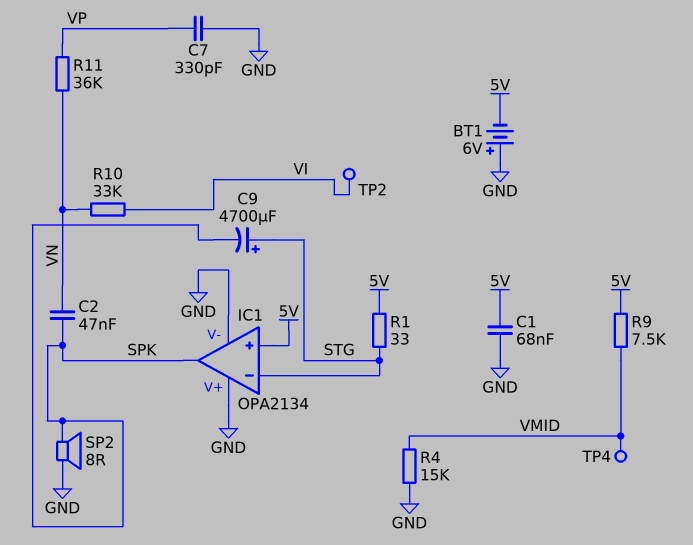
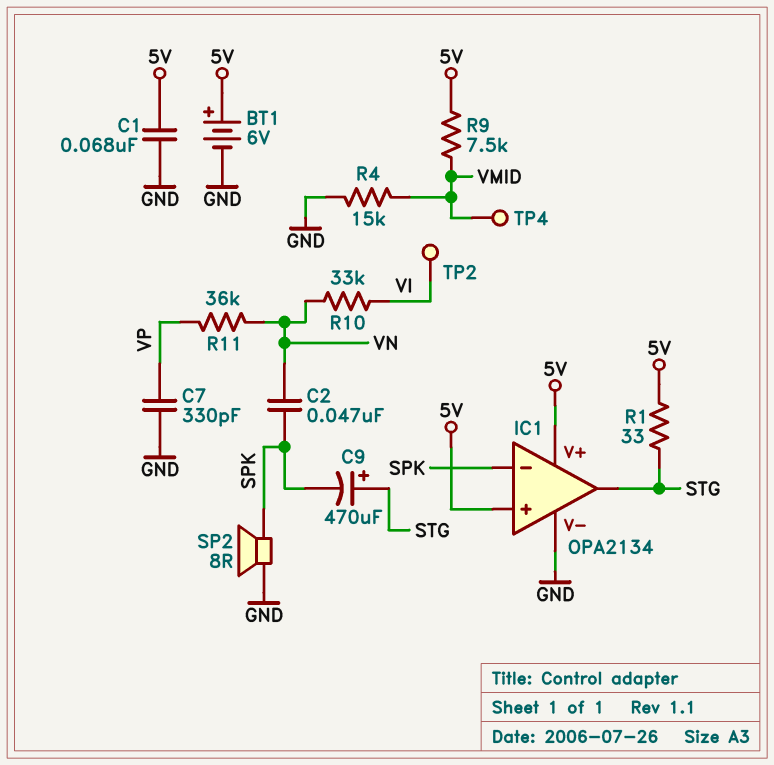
BT1: 6V (plus GND, minus 5V) -> 6V (plus 5V, minus GND)
C9: 4700uF (plus STG, minus SPK) -> 470uF (plus STG, minus SPK)
IC1 pin V+: GND -> 5V
IC1 pin in-: STG -> SPK
IC1 pin out: SPK -> STG

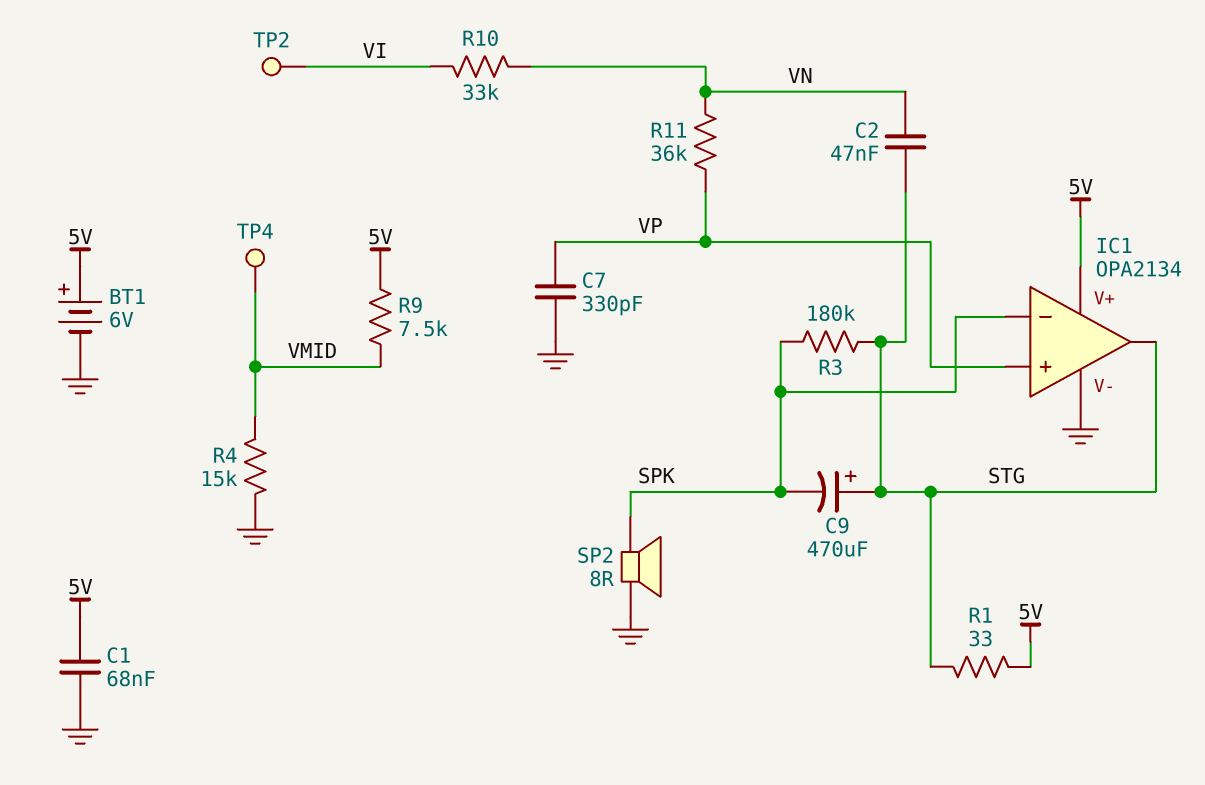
C2: 47nF (SPK, VN) -> 47nF (STG, VN)
IC1 pin in+: 5V -> VP
R3: none -> 180k (SPK, STG)

